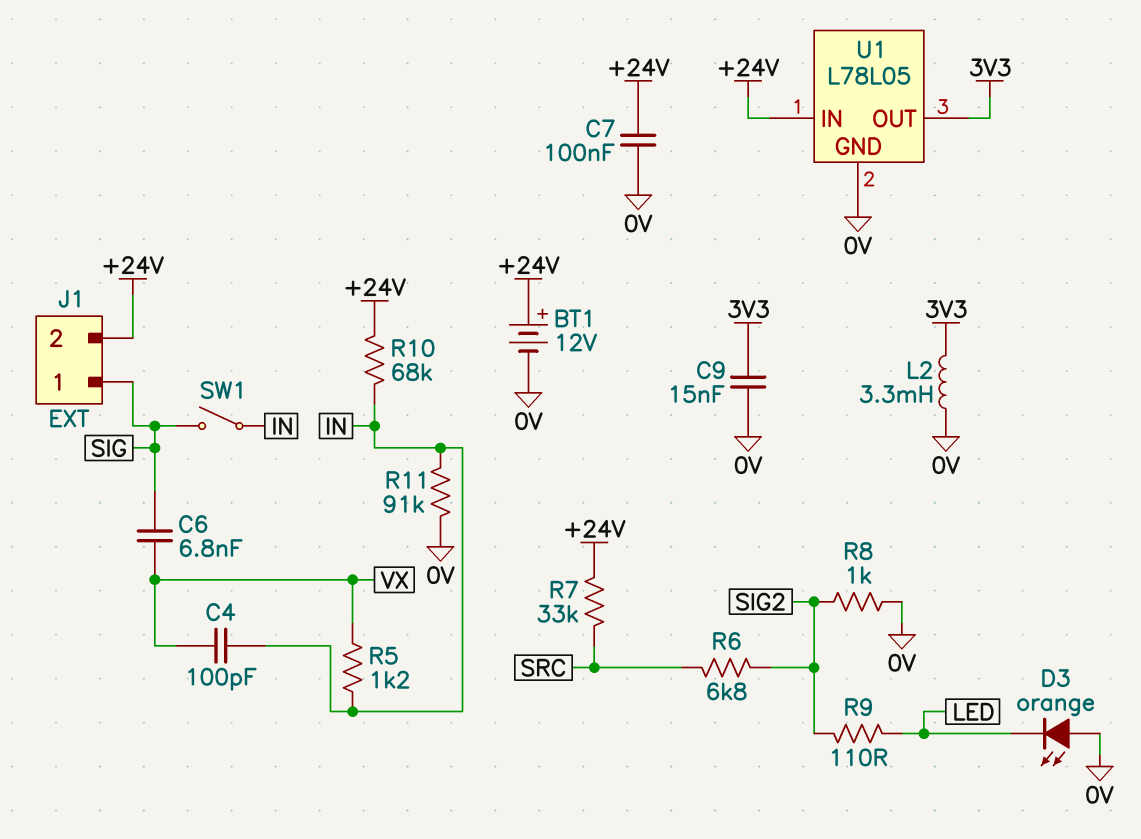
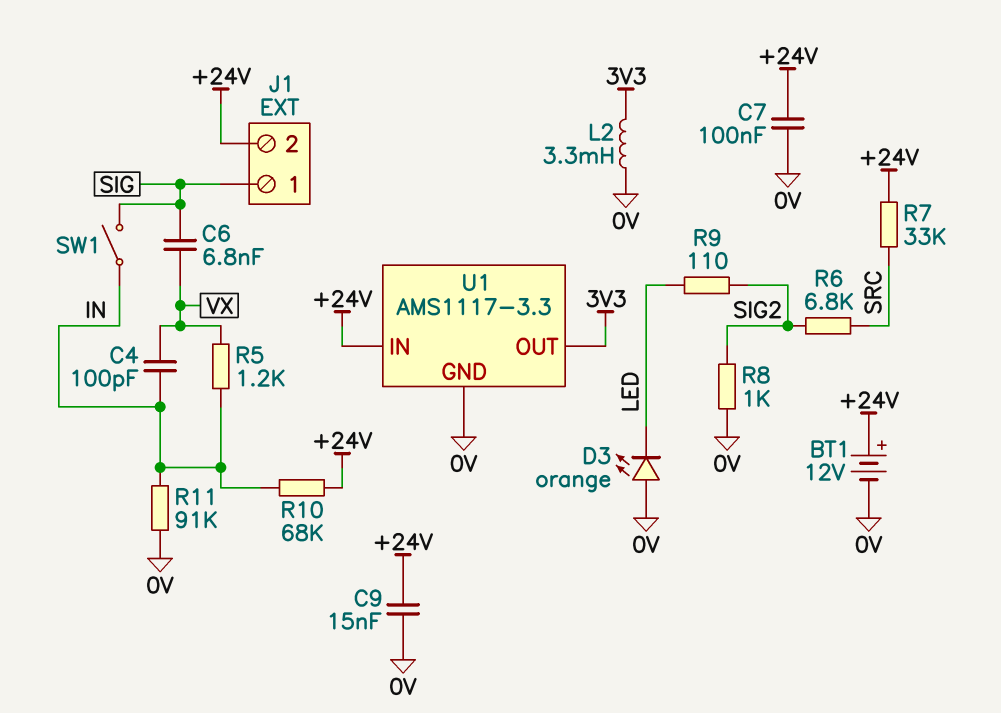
C9: 15nF (0V, 3V3) -> 15nF (+24V, 0V)
U1: L78L05 -> AMS1117-3.3

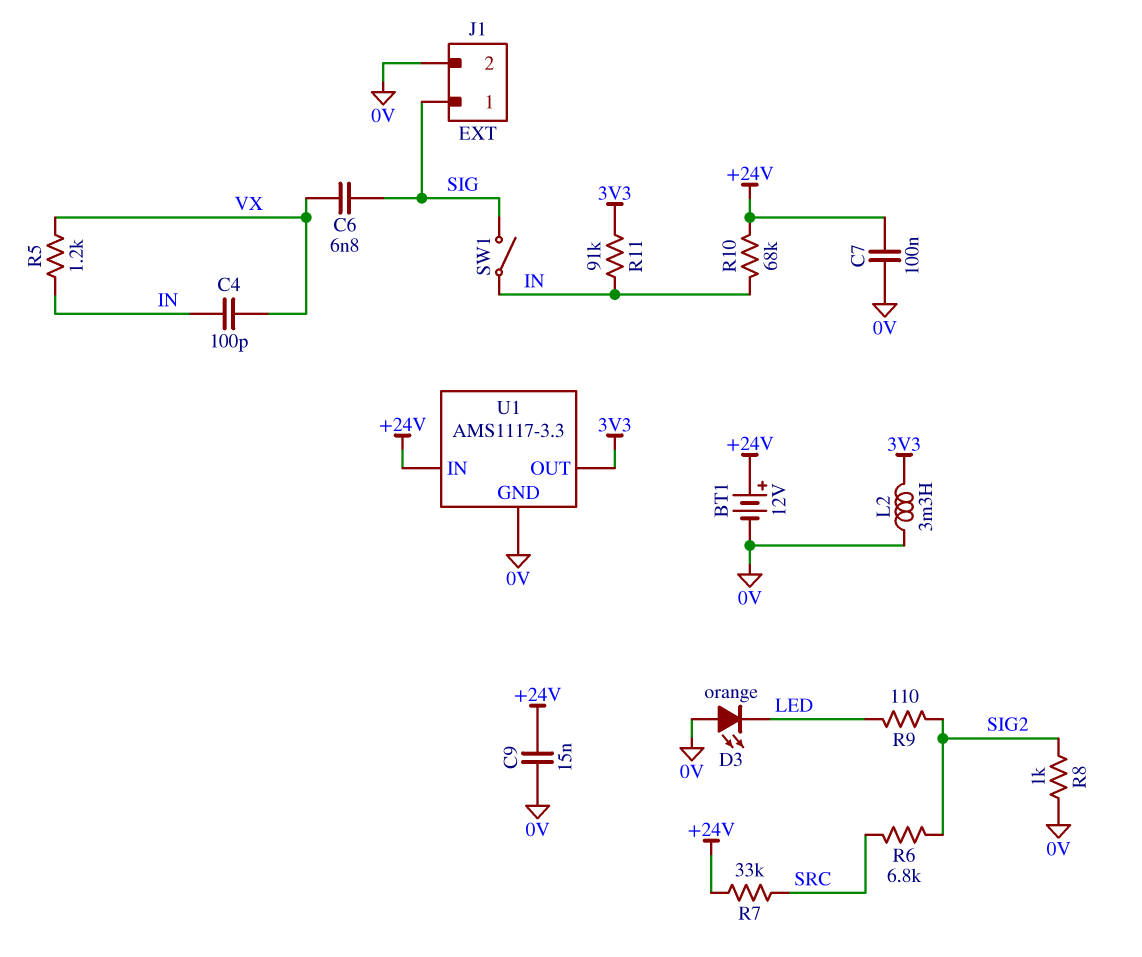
J1 pin 2: +24V -> 0V
R11: 91k (0V, IN) -> 91k (3V3, IN)

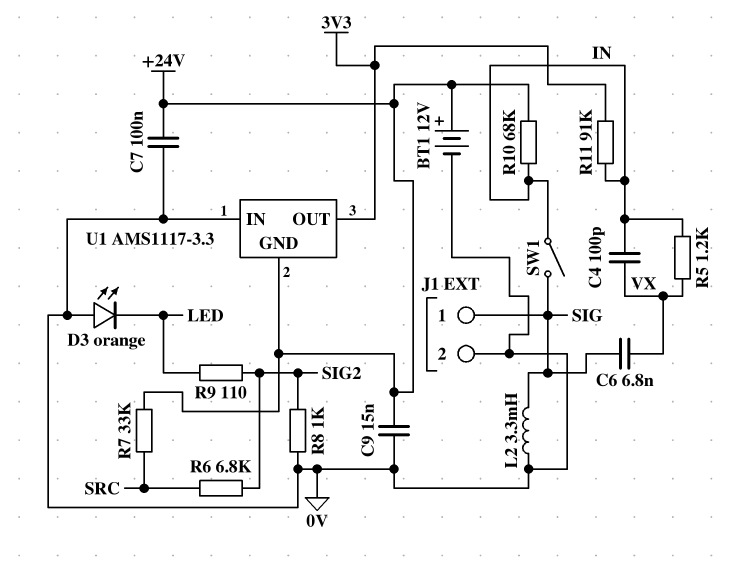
L2: 3.3mH (0V, 3V3) -> 3.3mH (0V, SIG)
U1 pin GND: 0V -> +24V
U1 pin IN: +24V -> 0V

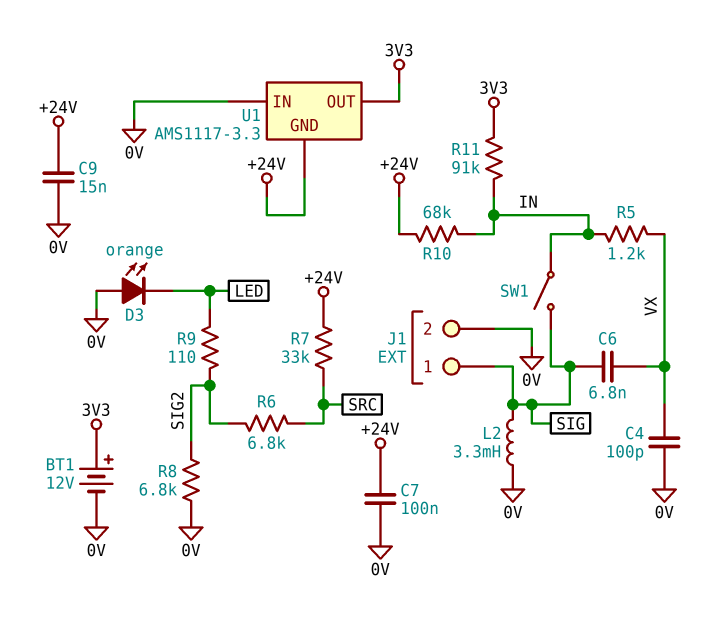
BT1: 12V (plus +24V, minus 0V) -> 12V (plus 3V3, minus 0V)
C4: 100pF (IN, VX) -> 100pF (0V, VX)
R8: 1k (0V, SIG2) -> 6.8k (0V, SIG2)

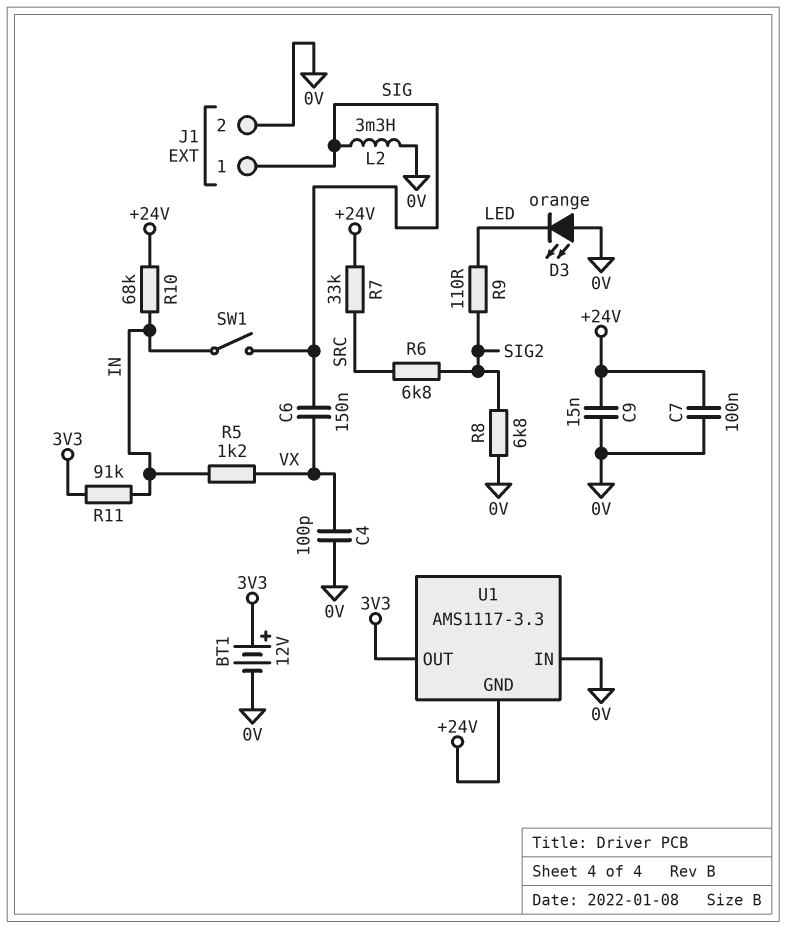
C6: 6.8nF (SIG, VX) -> 150nF (SIG, VX)

